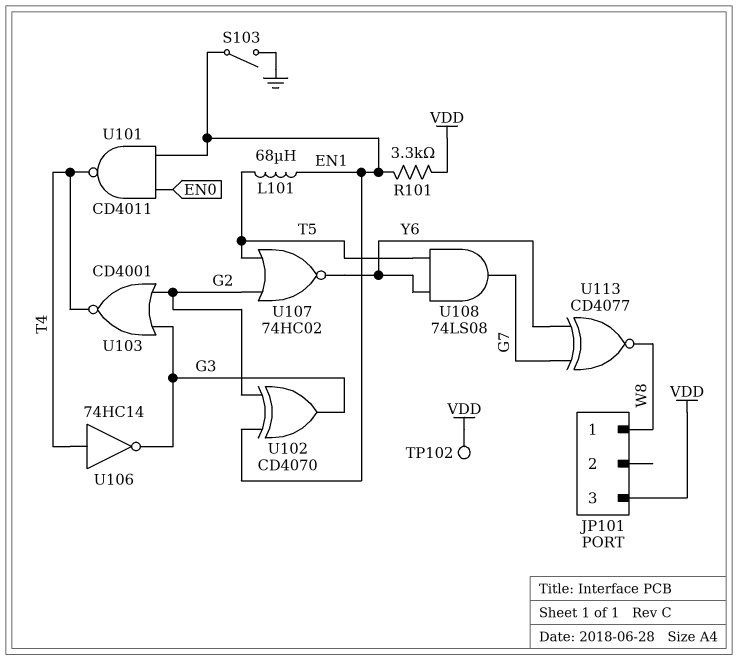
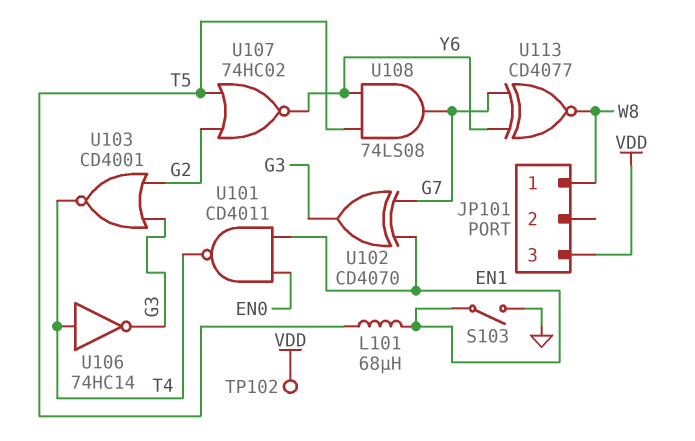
R101: 3.3k (EN1, VDD) -> none
U102: XOR CD4070 (in EN1, in G2, out G3) -> XOR CD4070 (in EN1, in G7, out G3)

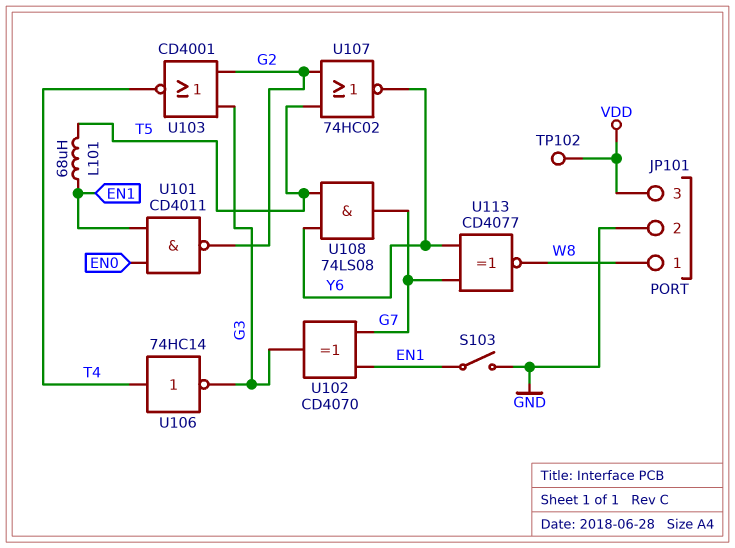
JP101 pin 2: none -> GND
U101: NAND CD4011 (in EN0, in EN1, out T4) -> NAND CD4011 (in EN0, in EN1, out G2)

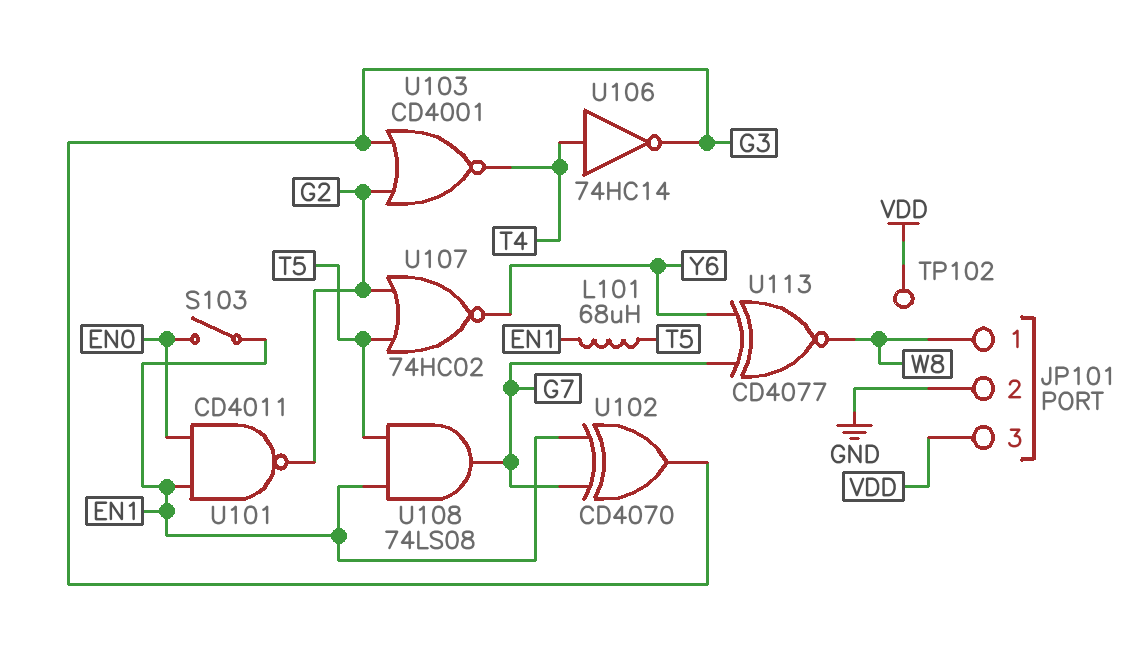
S103: switch (EN1, GND) -> switch (EN0, EN1)
U108: AND 74LS08 (in T5, in Y6, out G7) -> AND 74LS08 (in EN1, in T5, out G7)

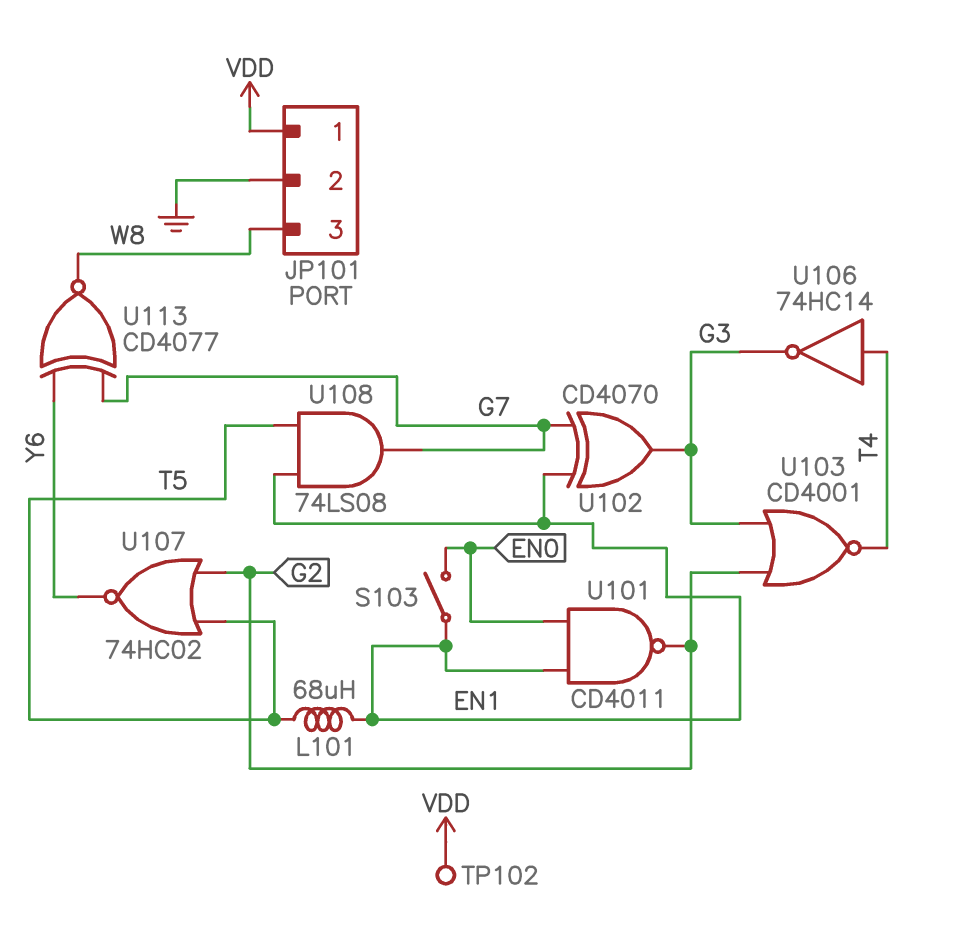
JP101 pin 1: W8 -> VDD
JP101 pin 3: VDD -> W8

